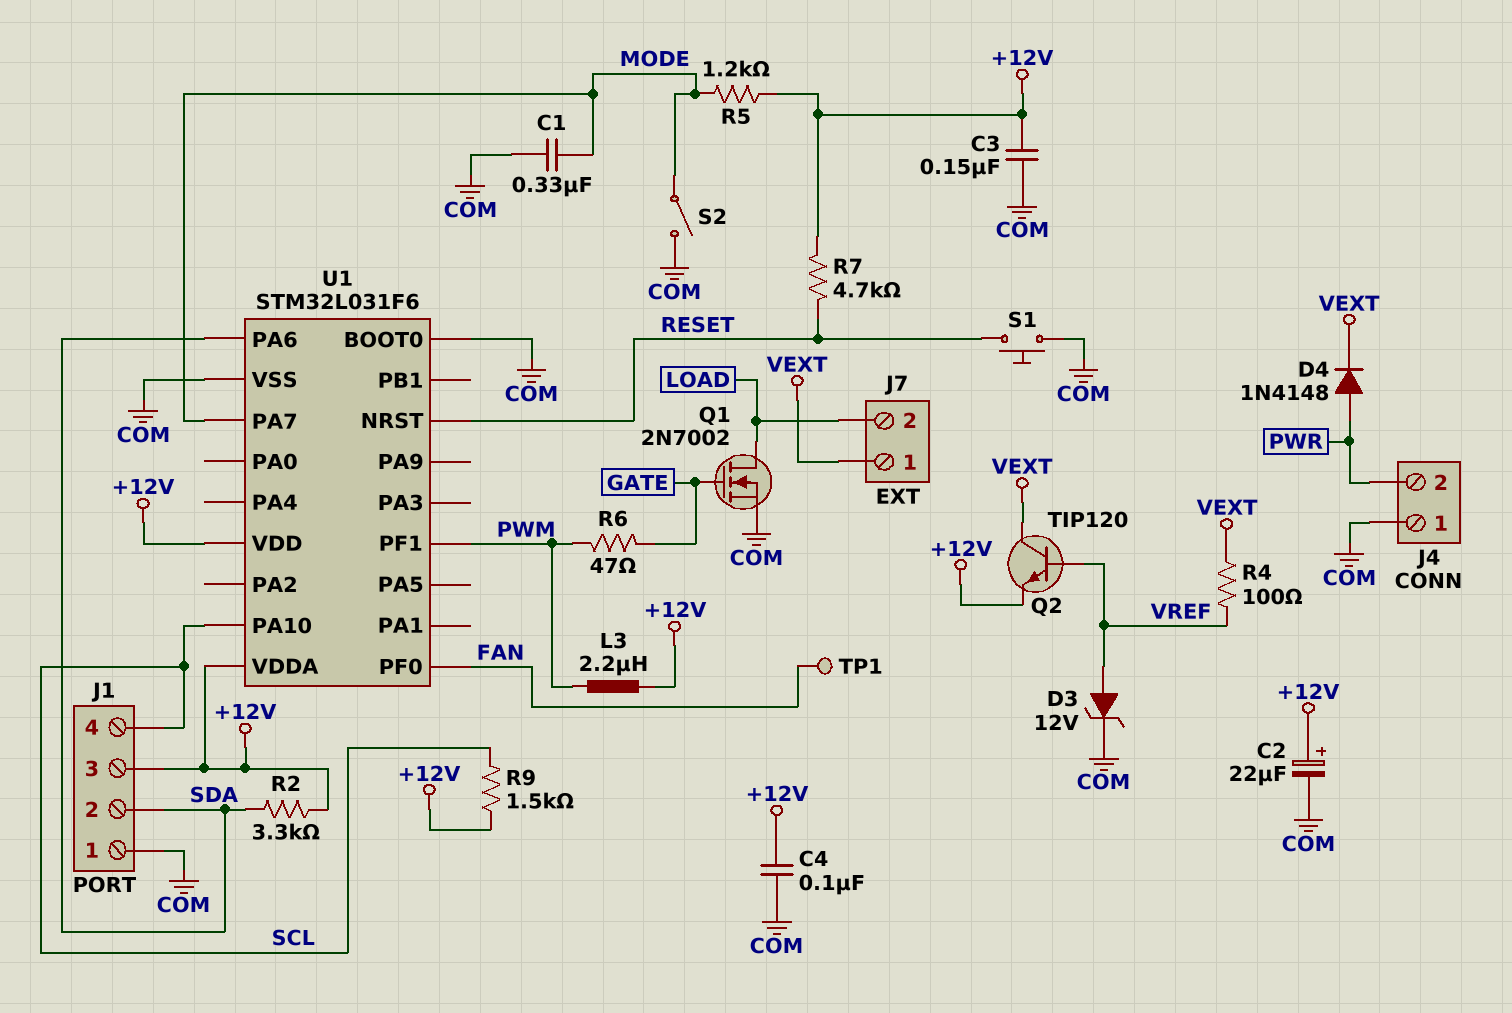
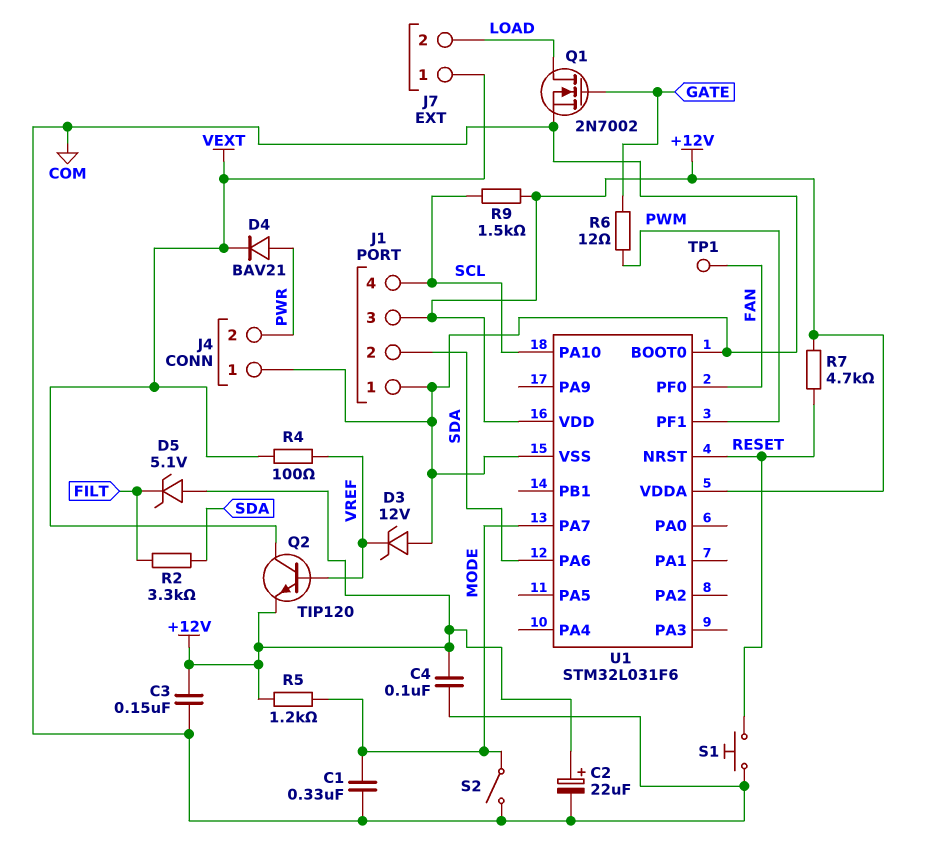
D3: zener 12V (A VREF, K COM) -> zener 12V (A COM, K VREF)
D4: diode 1N4148 (A PWR, K VEXT) -> diode BAV21 (A PWR, K VEXT)
D5: none -> zener 5.1V (A +12V, K FILT)
L3: 2.2uH (+12V, PWM) -> none
R2: 3.3k (+12V, SDA) -> 3.3k (FILT, SDA)
R6: 47 (GATE, PWM) -> 12 (GATE, PWM)

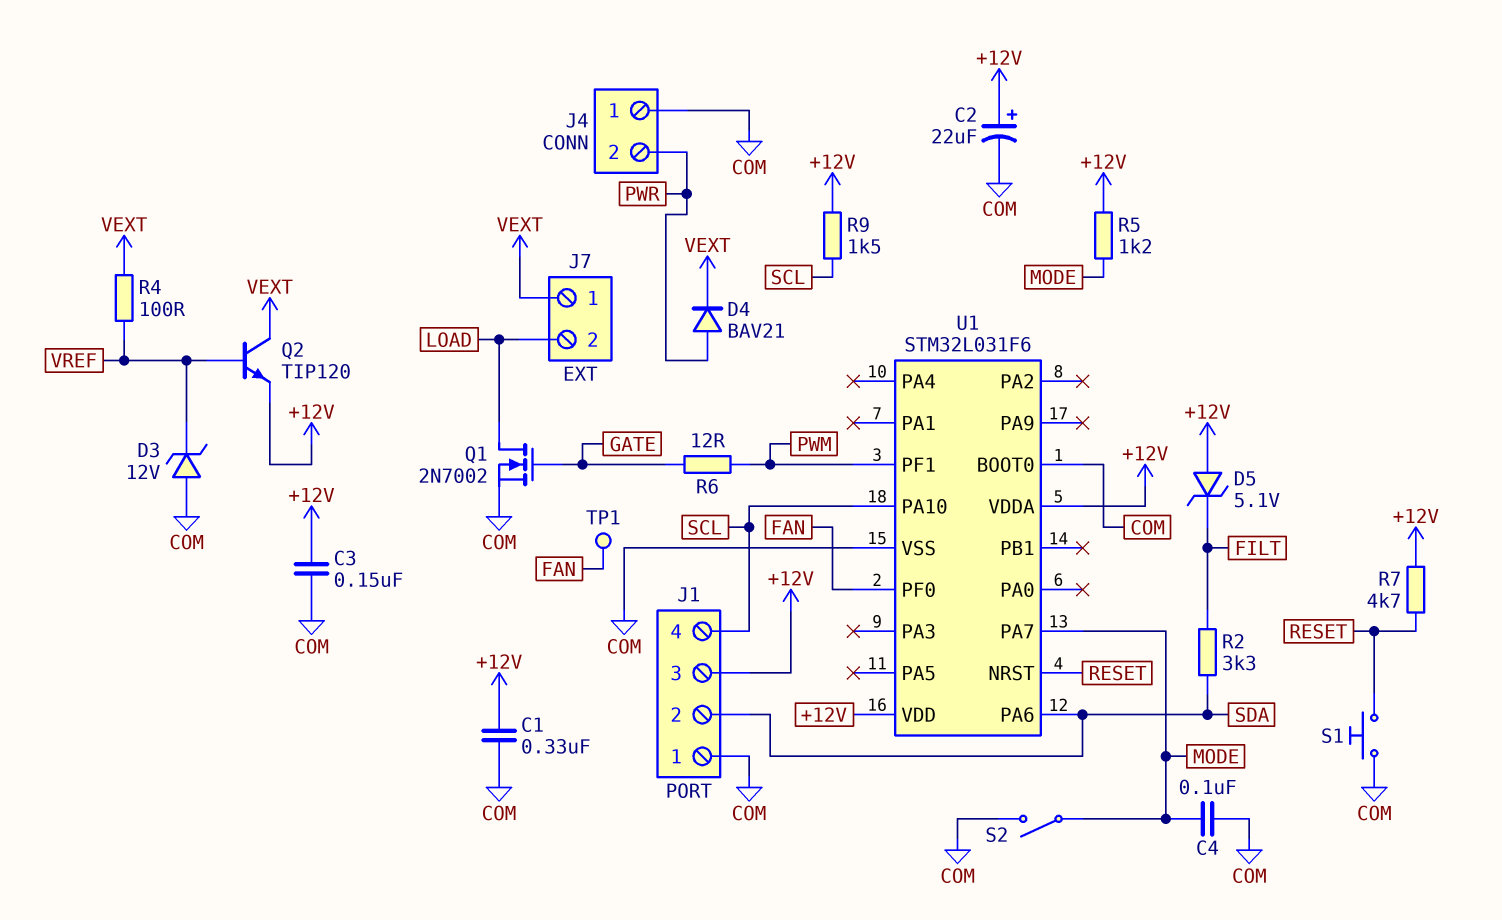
C1: 330nF (COM, MODE) -> 330nF (+12V, COM)
C4: 100nF (+12V, COM) -> 100nF (COM, MODE)

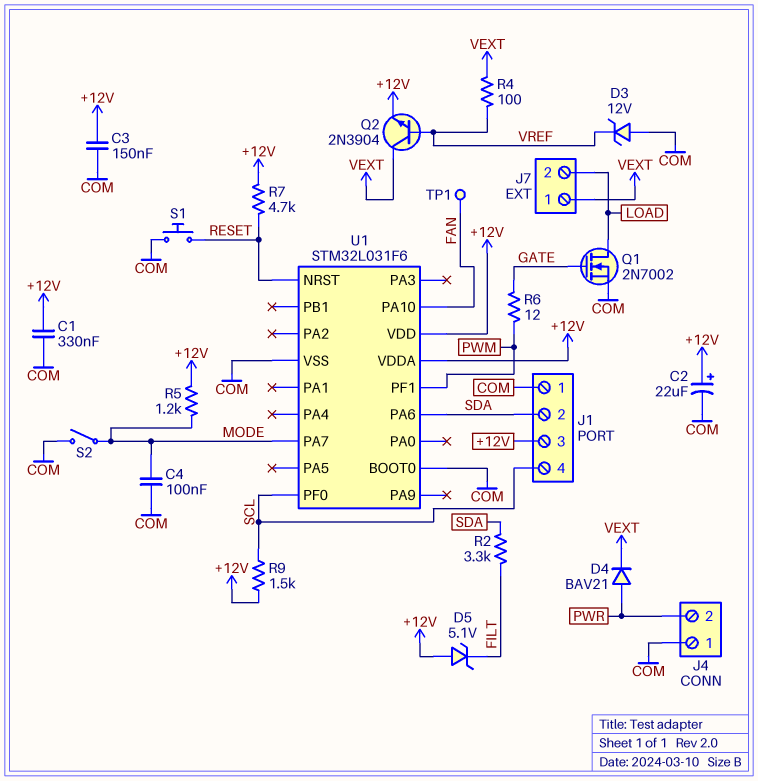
Q2: NPN TIP120 (B VREF, C VEXT, E +12V) -> NPN 2N3904 (B VREF, C VEXT, E +12V)
U1 pin PA10: SCL -> FAN
U1 pin PF0: FAN -> SCL

